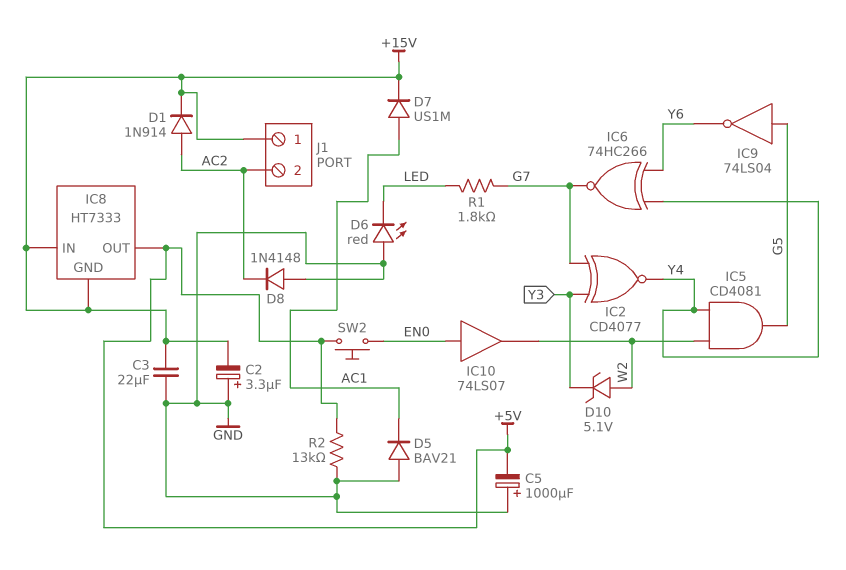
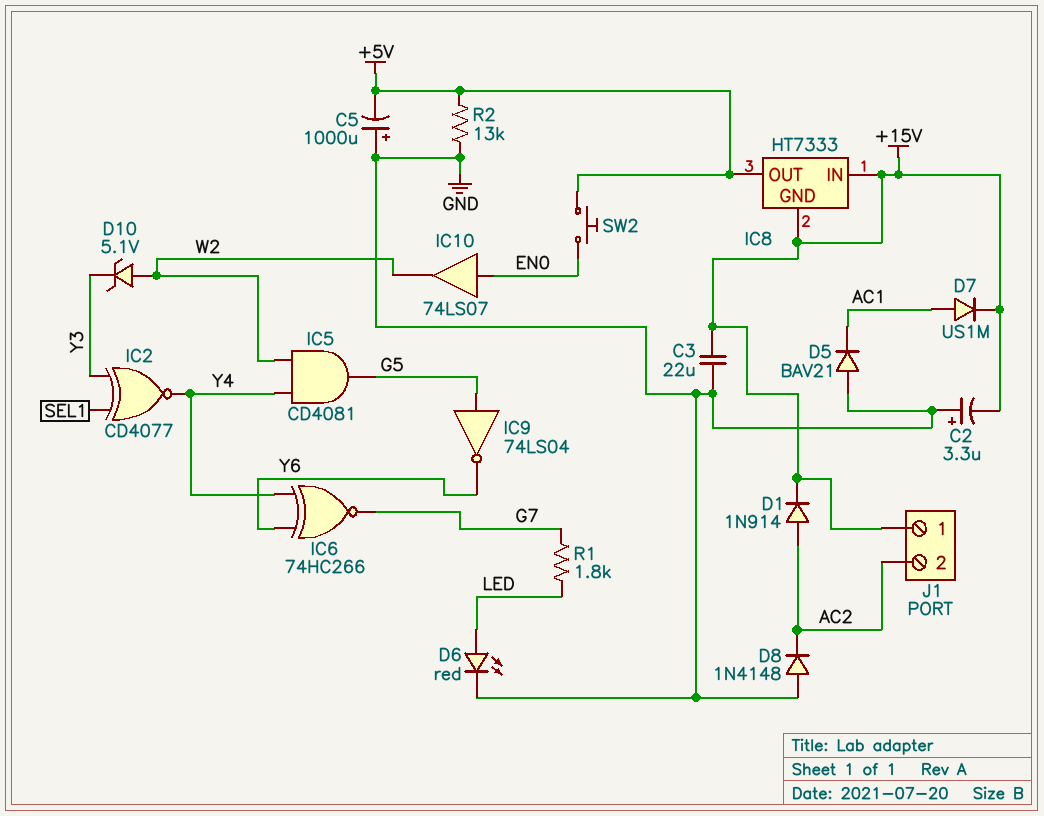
D6: LED red (A GND, K LED) -> LED red (A LED, K GND)
IC2: XNOR CD4077 (in G7, in Y3, out Y4) -> XNOR CD4077 (in SEL1, in Y3, out Y4)

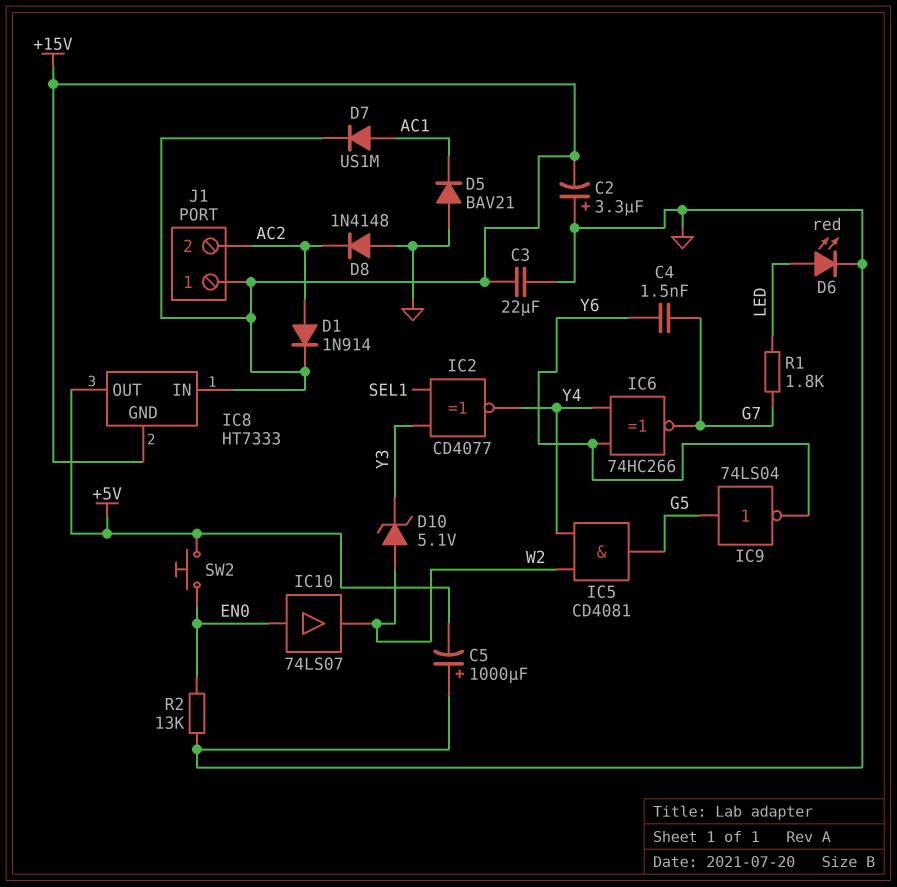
C4: none -> 1.5nF (G7, Y6)
R2: 13k (+5V, GND) -> 13k (EN0, GND)

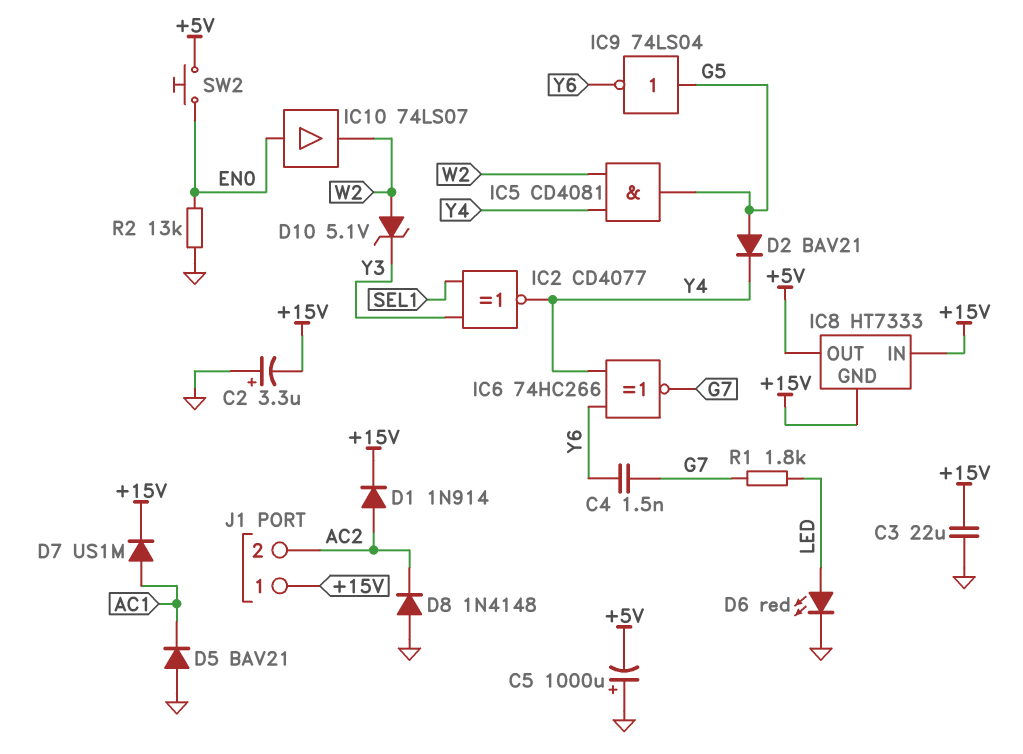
D2: none -> diode BAV21 (A G5, K Y4)

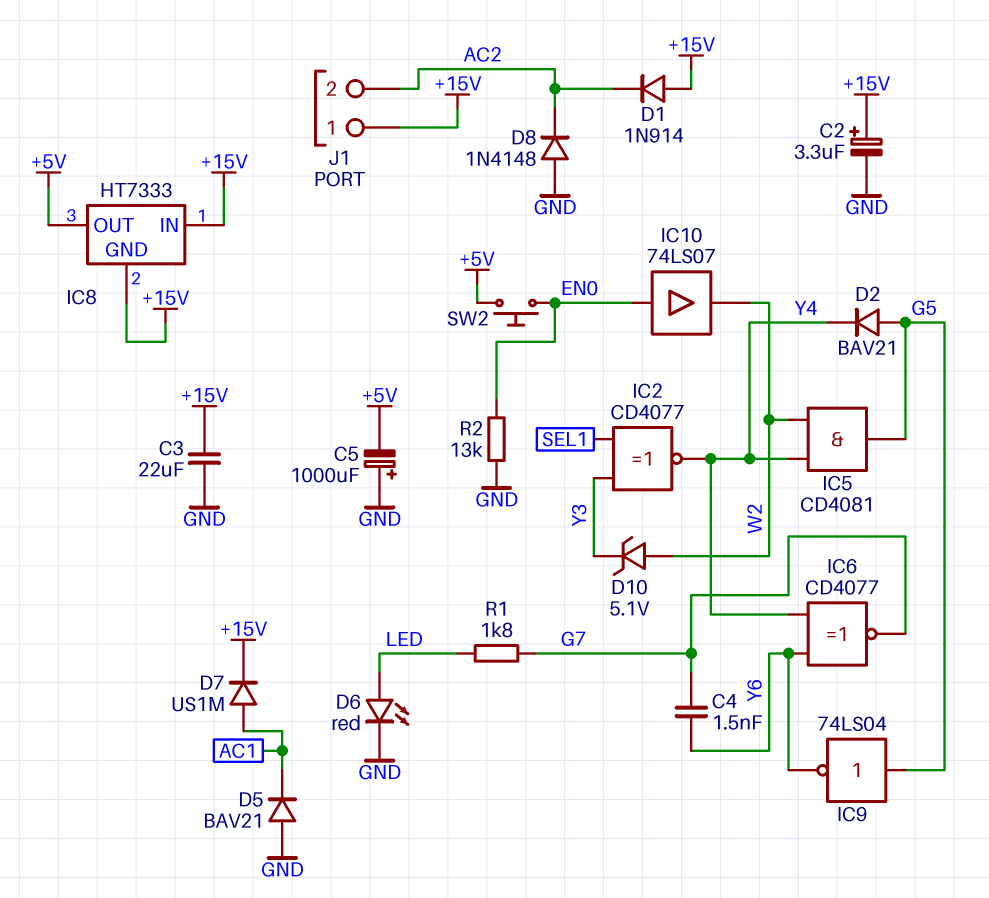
C2: 3.3uF (plus GND, minus +15V) -> 3.3uF (plus +15V, minus GND)
D1: diode 1N914 (A AC2, K +15V) -> diode 1N914 (A +15V, K AC2)
IC6: XNOR 74HC266 (in Y4, in Y6, out G7) -> XNOR CD4077 (in Y4, in Y6, out G7)

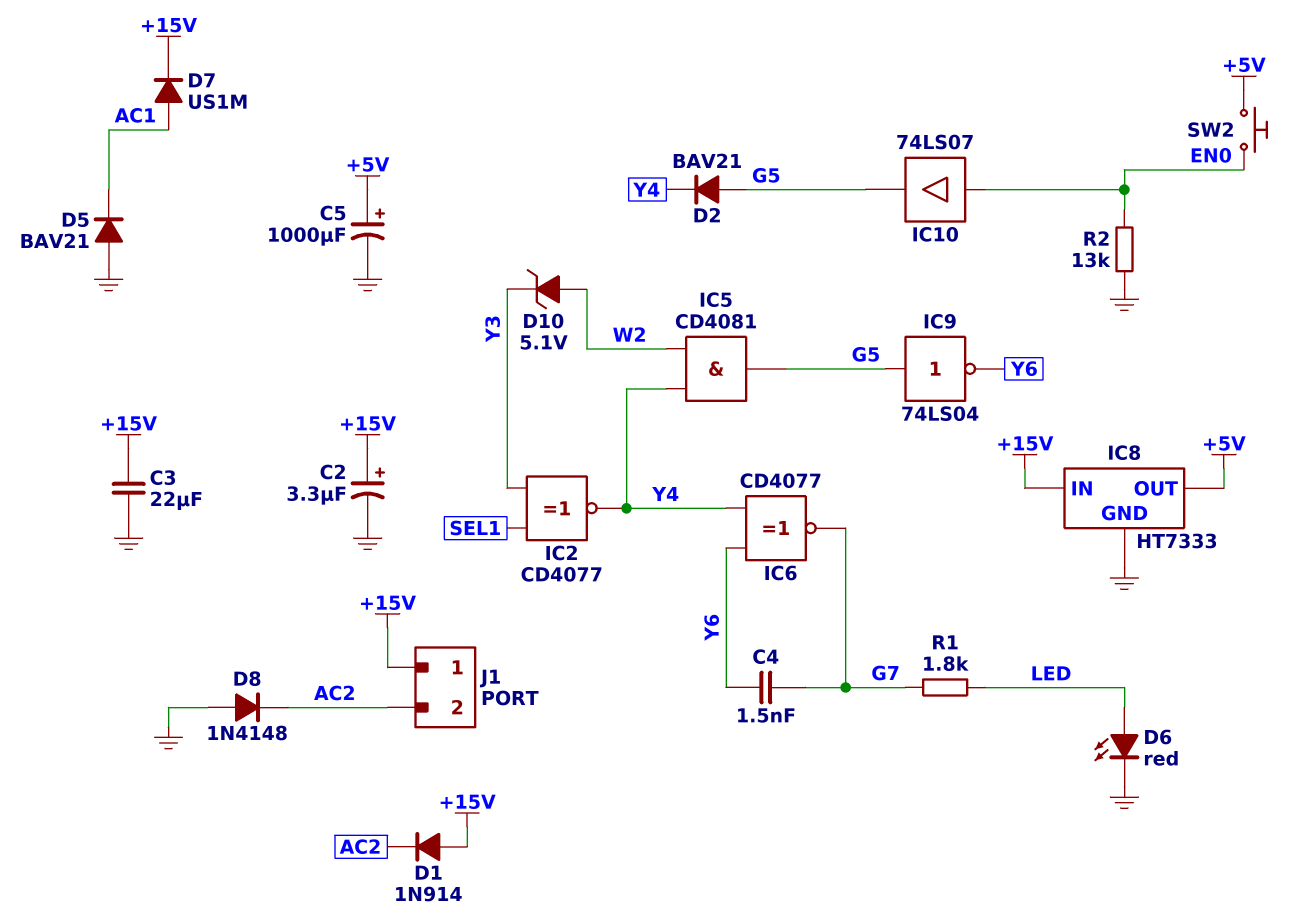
C5: 1000uF (plus GND, minus +5V) -> 1000uF (plus +5V, minus GND)
IC8 pin GND: +15V -> GND
IC10: buffer 74LS07 (in EN0, out W2) -> buffer 74LS07 (in EN0, out G5)

